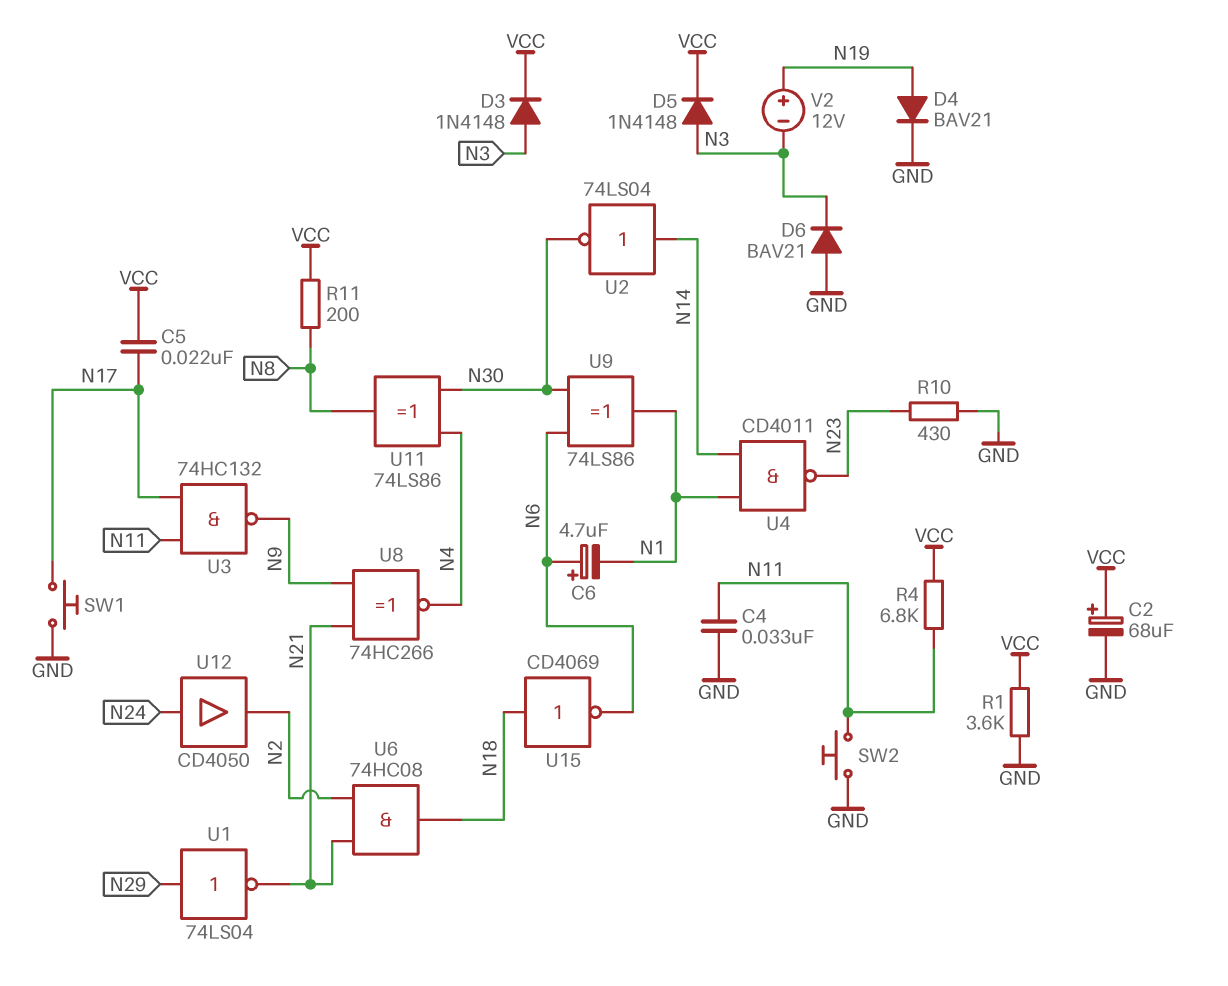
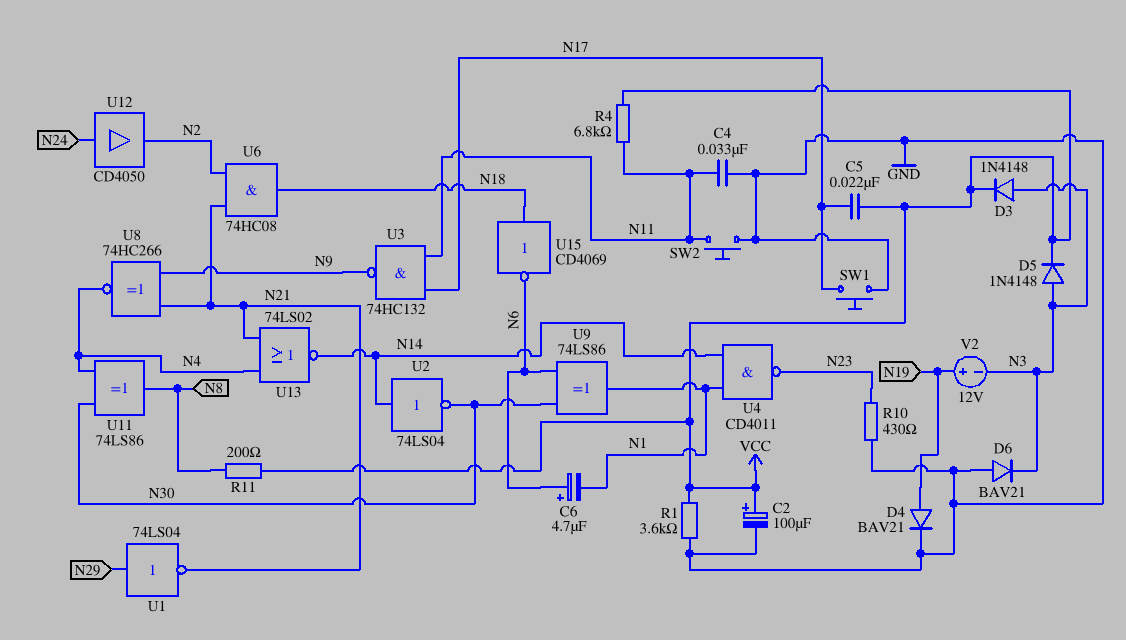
C2: 68uF (plus VCC, minus GND) -> 100uF (plus VCC, minus GND)
U13: none -> NOR 74LS02 (in N4, in N21, out N14)

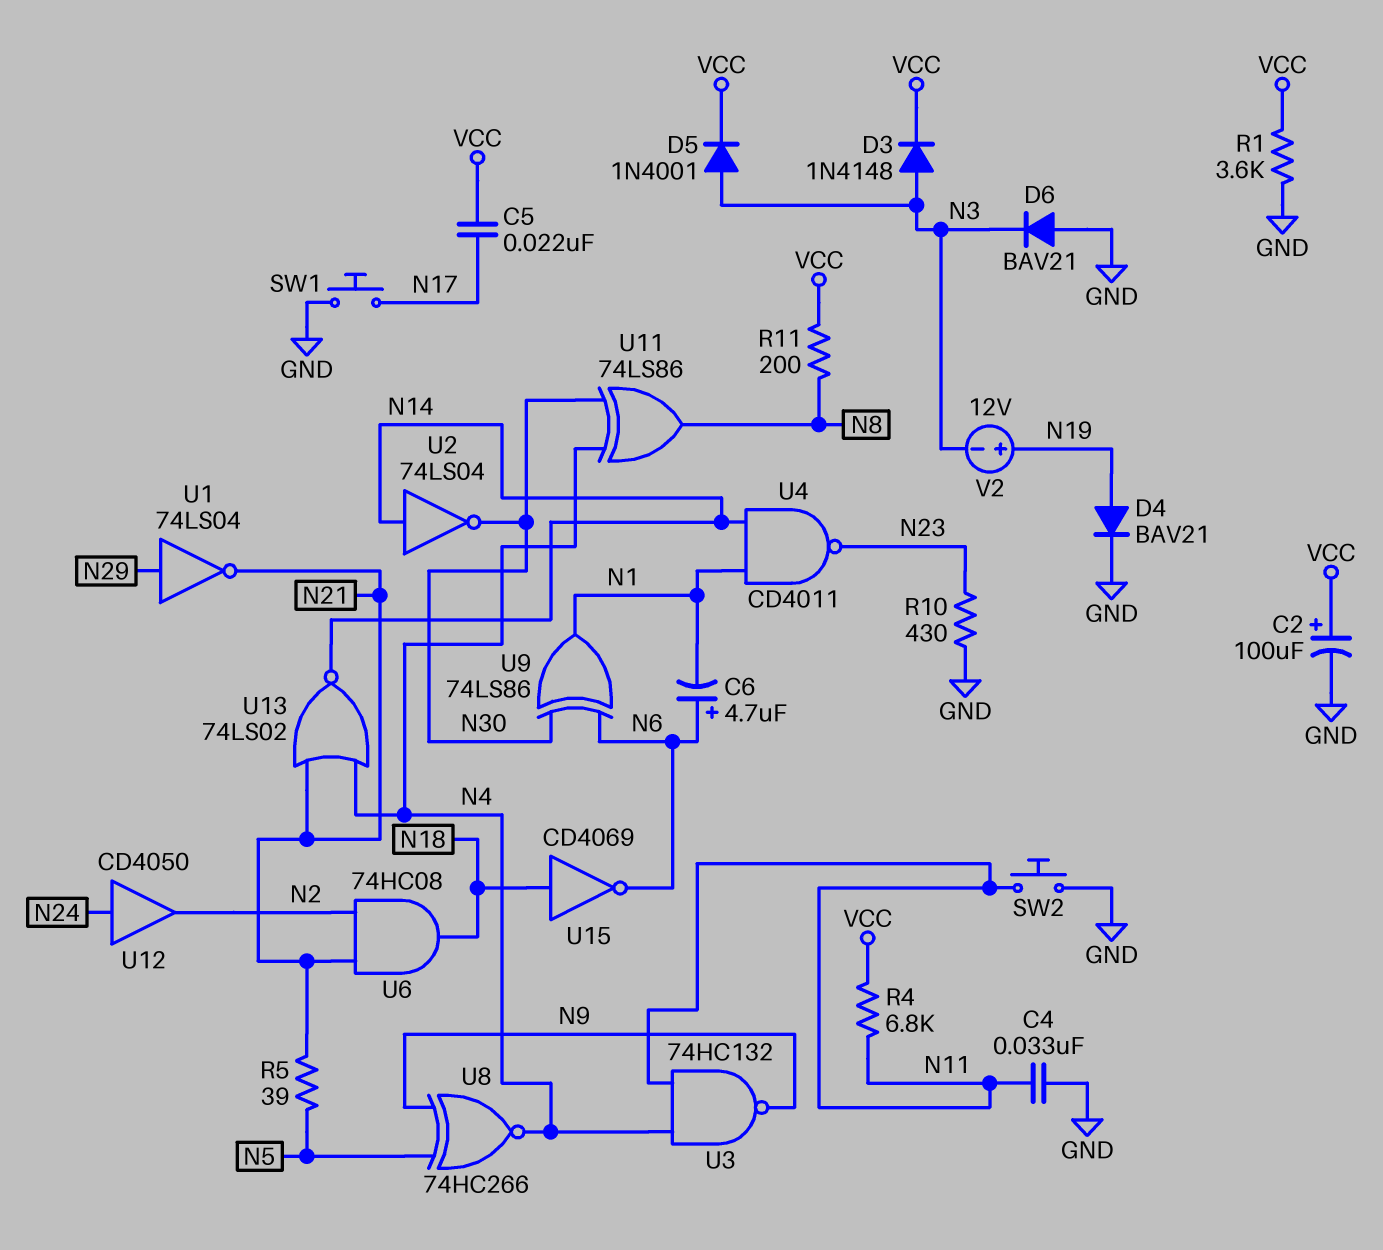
D5: diode 1N4148 (A N3, K VCC) -> diode 1N4001 (A N3, K VCC)
R5: none -> 39 (N5, N21)
U3: NAND 74HC132 (in N11, in N17, out N9) -> NAND 74HC132 (in N4, in N11, out N9)
U8: XNOR 74HC266 (in N9, in N21, out N4) -> XNOR 74HC266 (in N5, in N9, out N4)

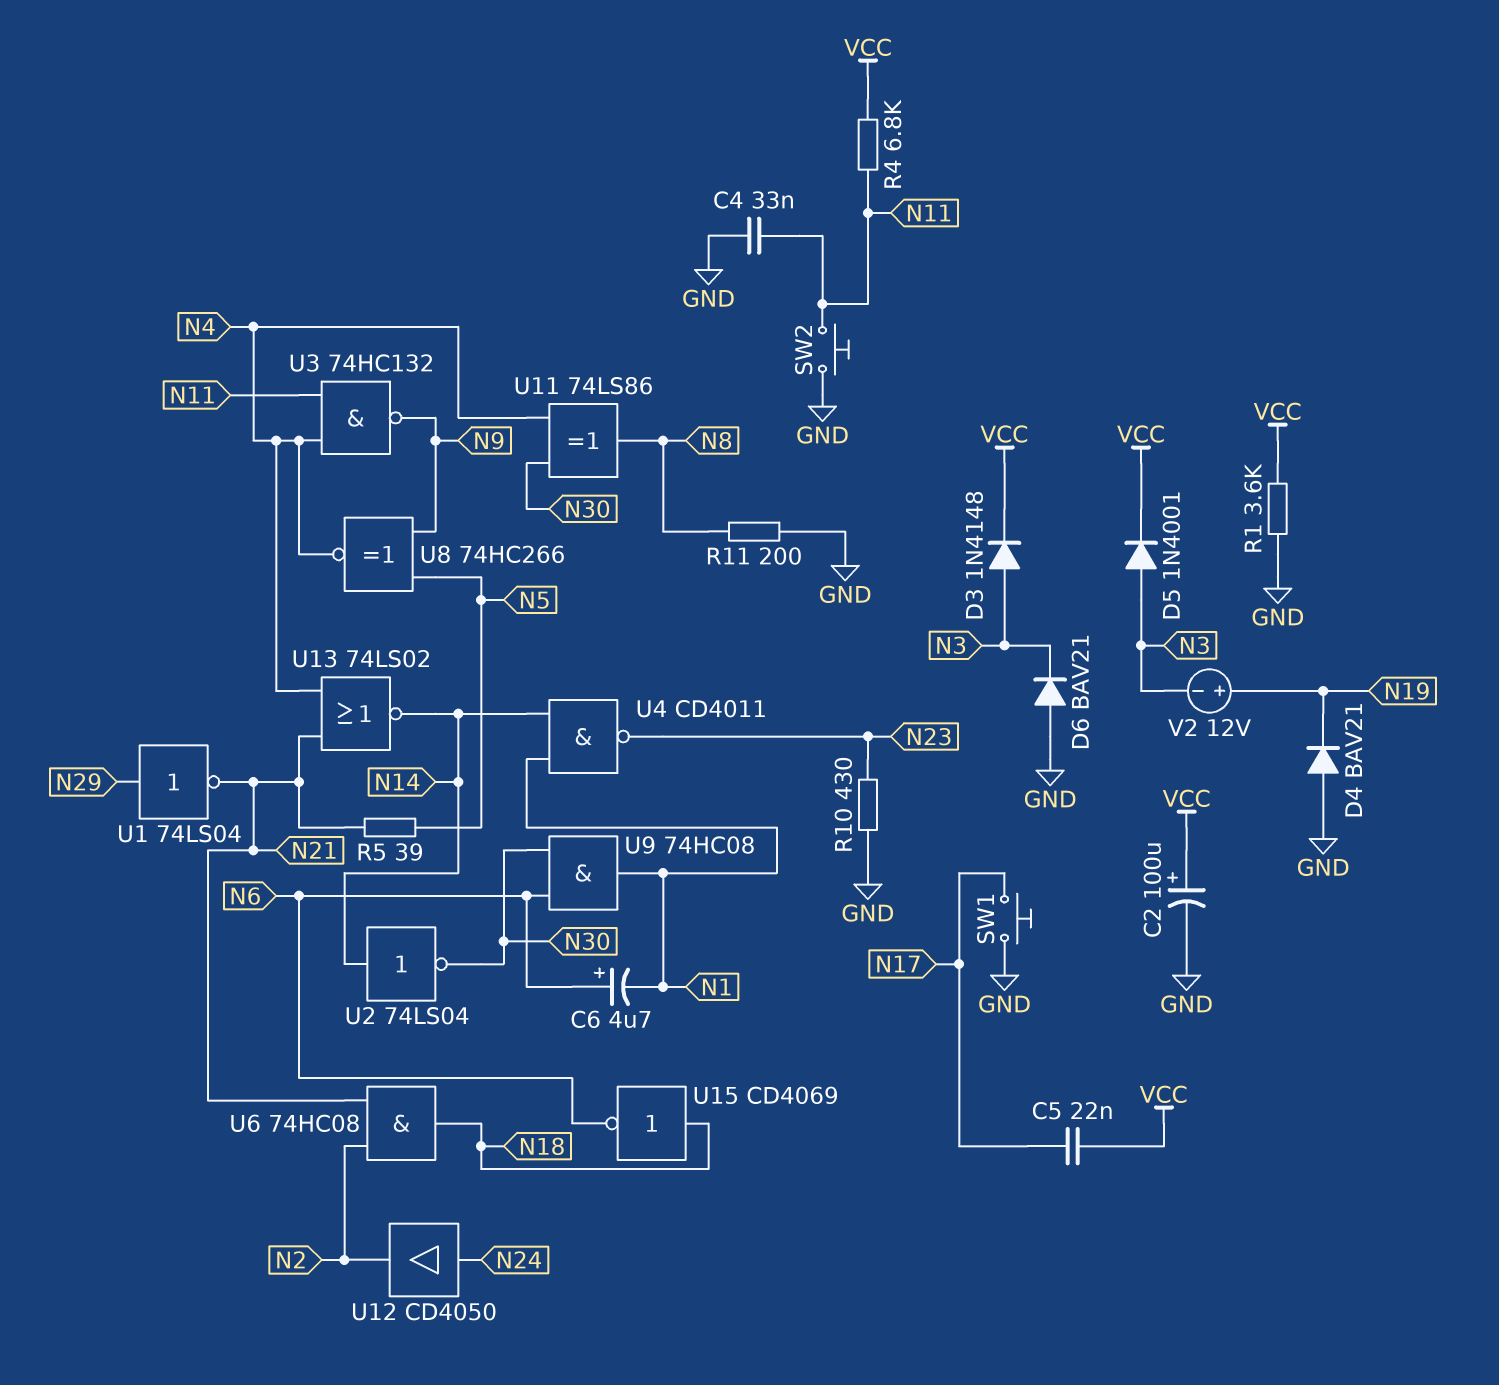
D4: diode BAV21 (A N19, K GND) -> diode BAV21 (A GND, K N19)
R11: 200 (N8, VCC) -> 200 (GND, N8)
U9: XOR 74LS86 (in N6, in N30, out N1) -> AND 74HC08 (in N6, in N30, out N1)

